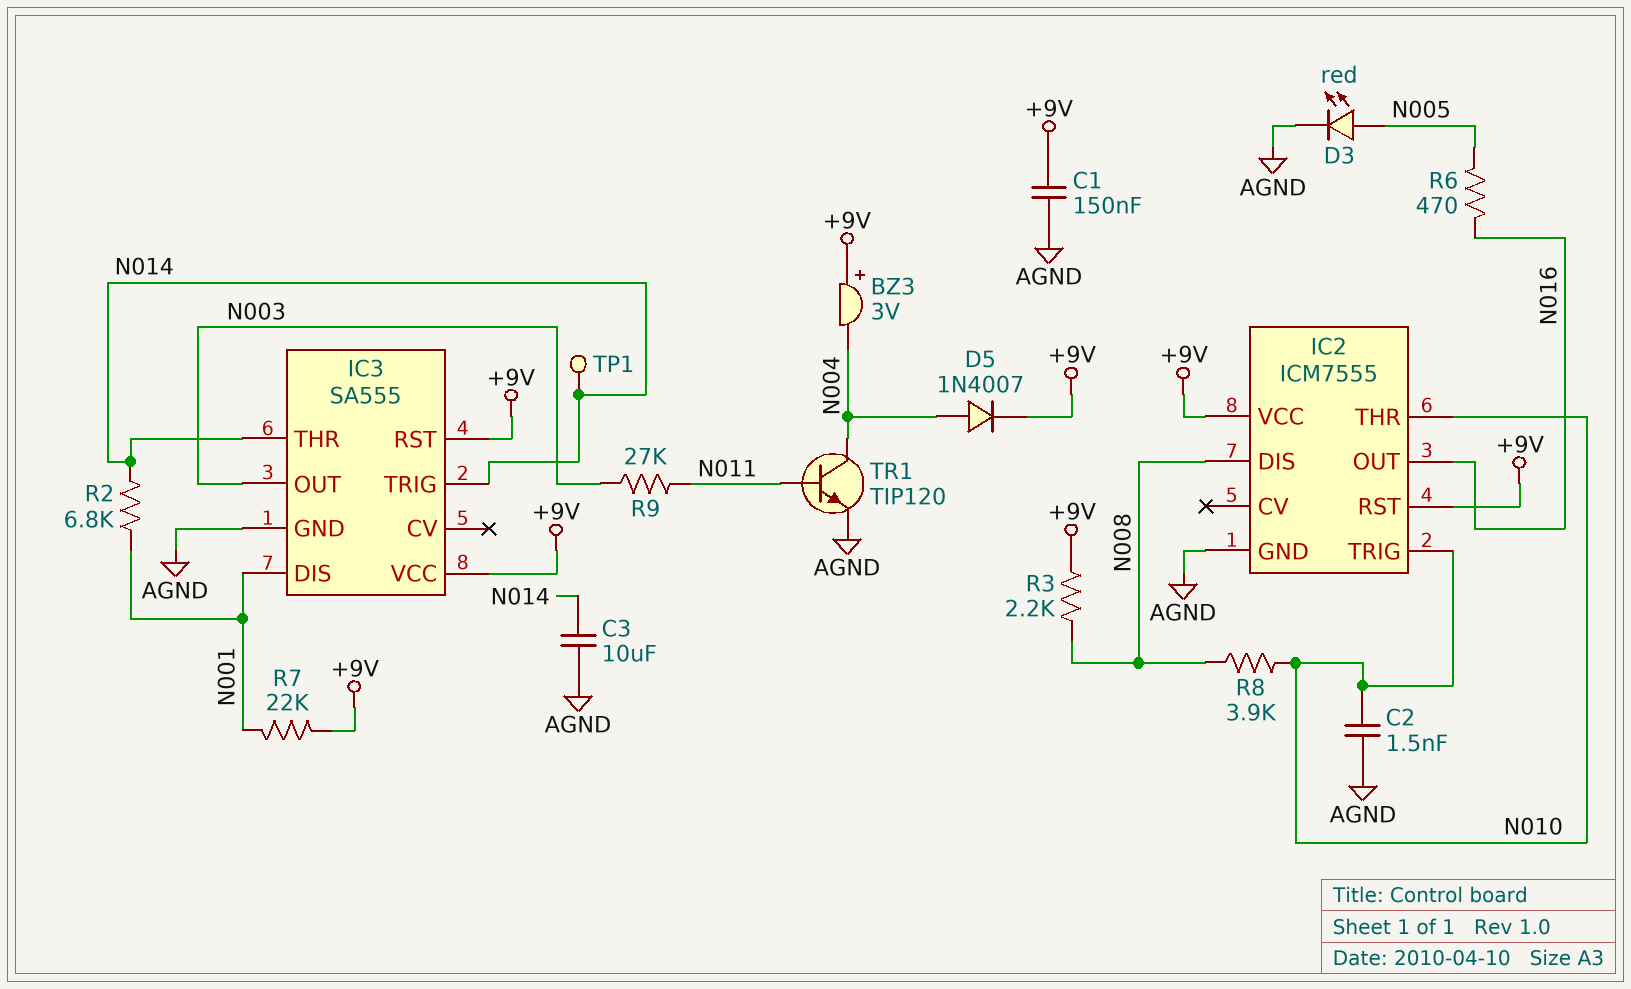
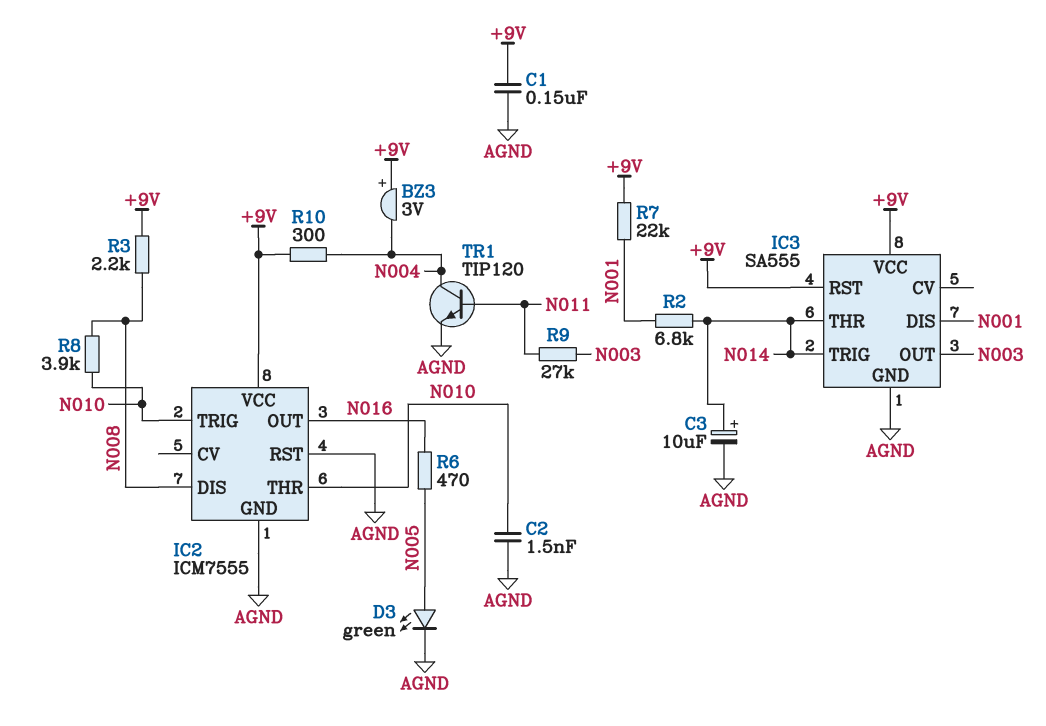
C3: 10uF (AGND, N014) -> 10uF (plus N014, minus AGND)
D3: LED red (A N005, K AGND) -> LED green (A N005, K AGND)
D5: diode 1N4007 (A N004, K +9V) -> none
IC2 pin RST: +9V -> AGND
R10: none -> 300 (+9V, N004)
TP1: test point (N014) -> none

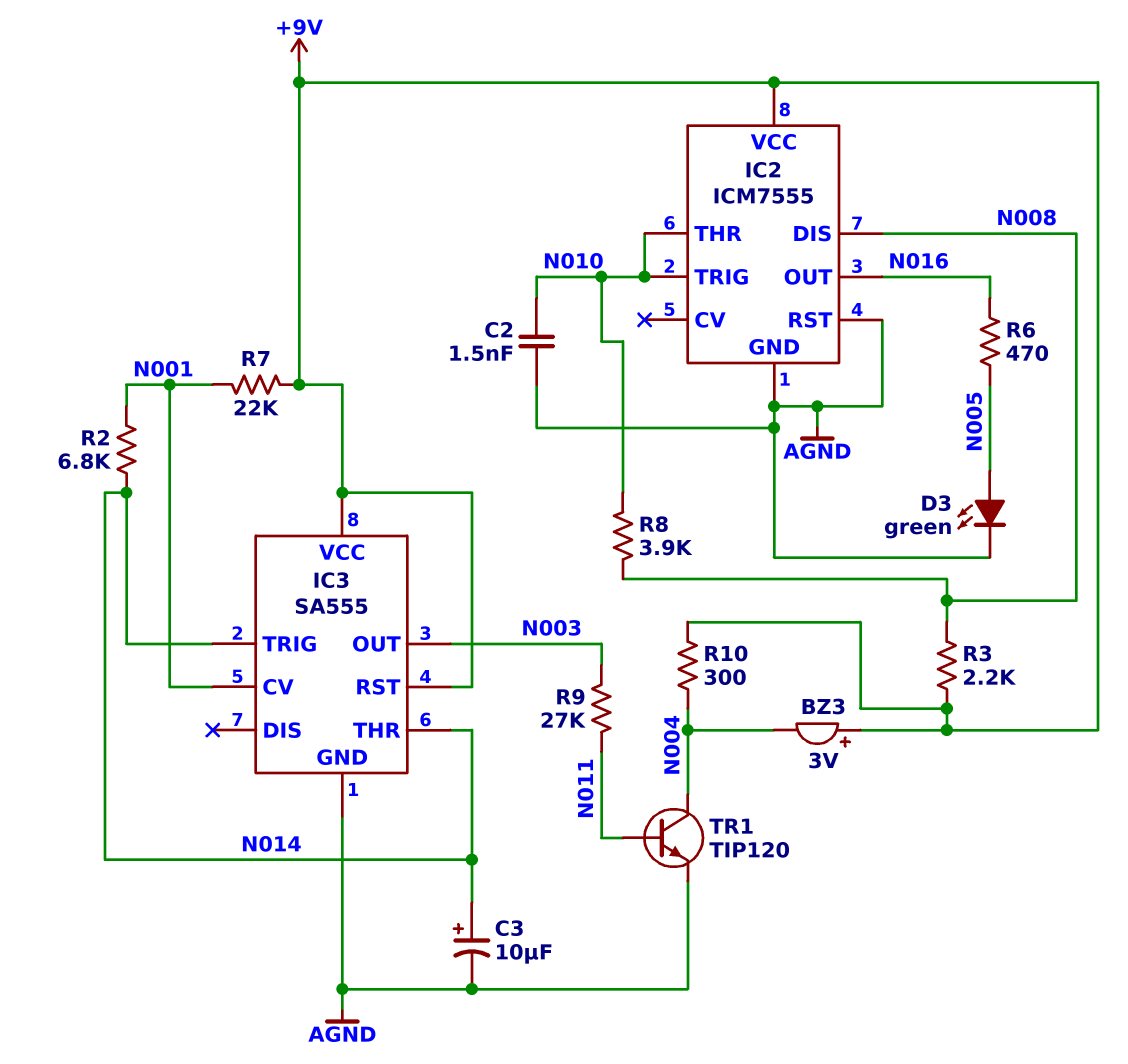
C1: 150nF (+9V, AGND) -> none
IC3 pin CV: none -> N001
IC3 pin DIS: N001 -> none

